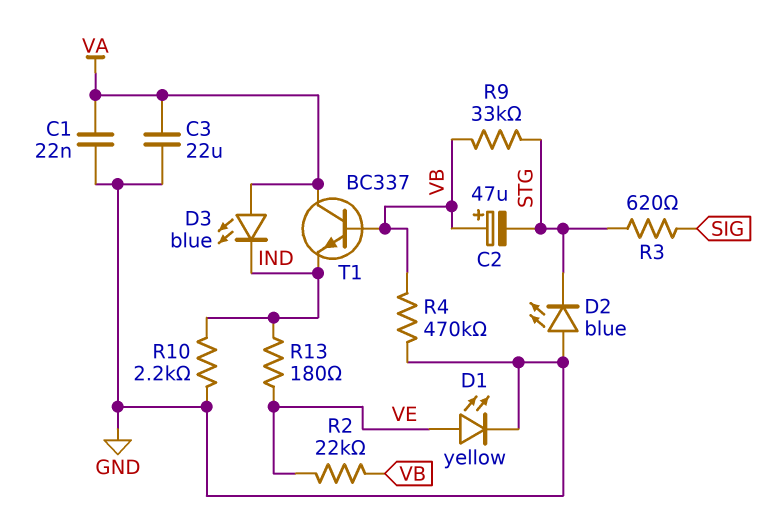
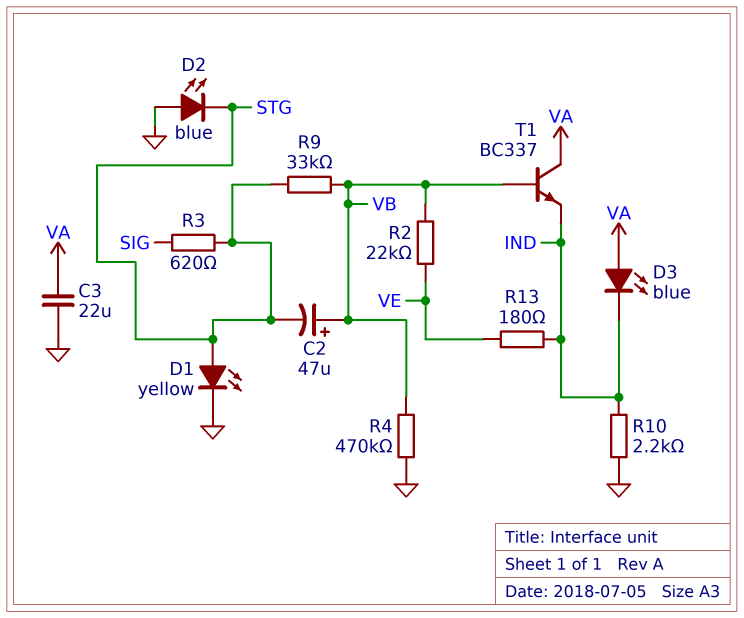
C1: 22nF (GND, VA) -> none
D1: LED yellow (A VE, K GND) -> LED yellow (A STG, K GND)

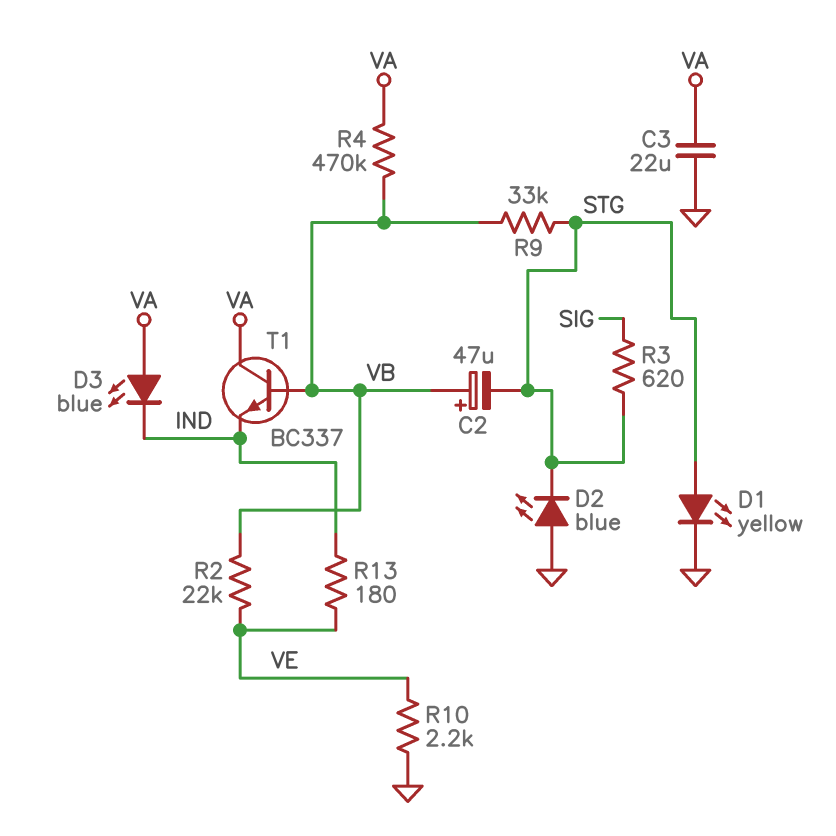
R4: 470k (GND, VB) -> 470k (VA, VB)
R10: 2.2k (GND, IND) -> 2.2k (GND, VE)

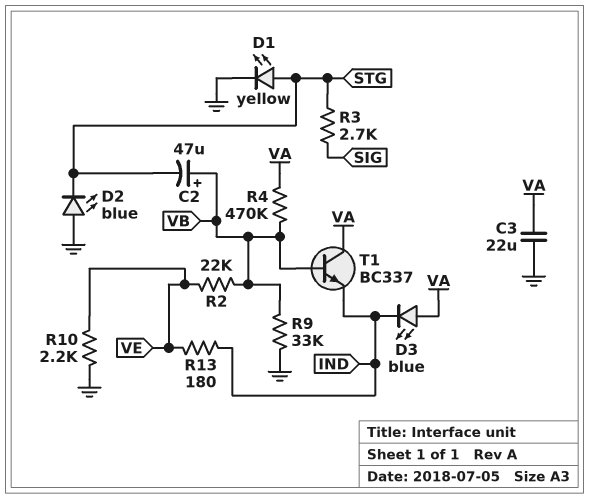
R3: 620 (SIG, STG) -> 2.7k (SIG, STG)
R9: 33k (STG, VB) -> 33k (GND, VB)

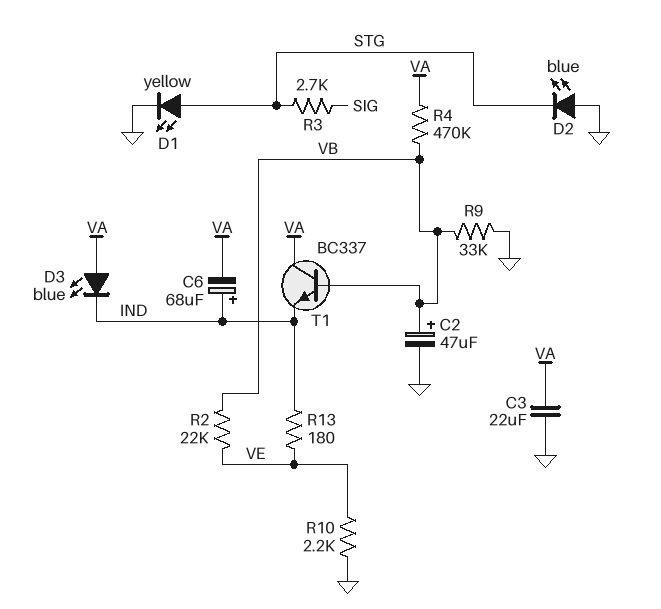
C2: 47uF (plus VB, minus STG) -> 47uF (plus VB, minus GND)
C6: none -> 68uF (plus IND, minus VA)

